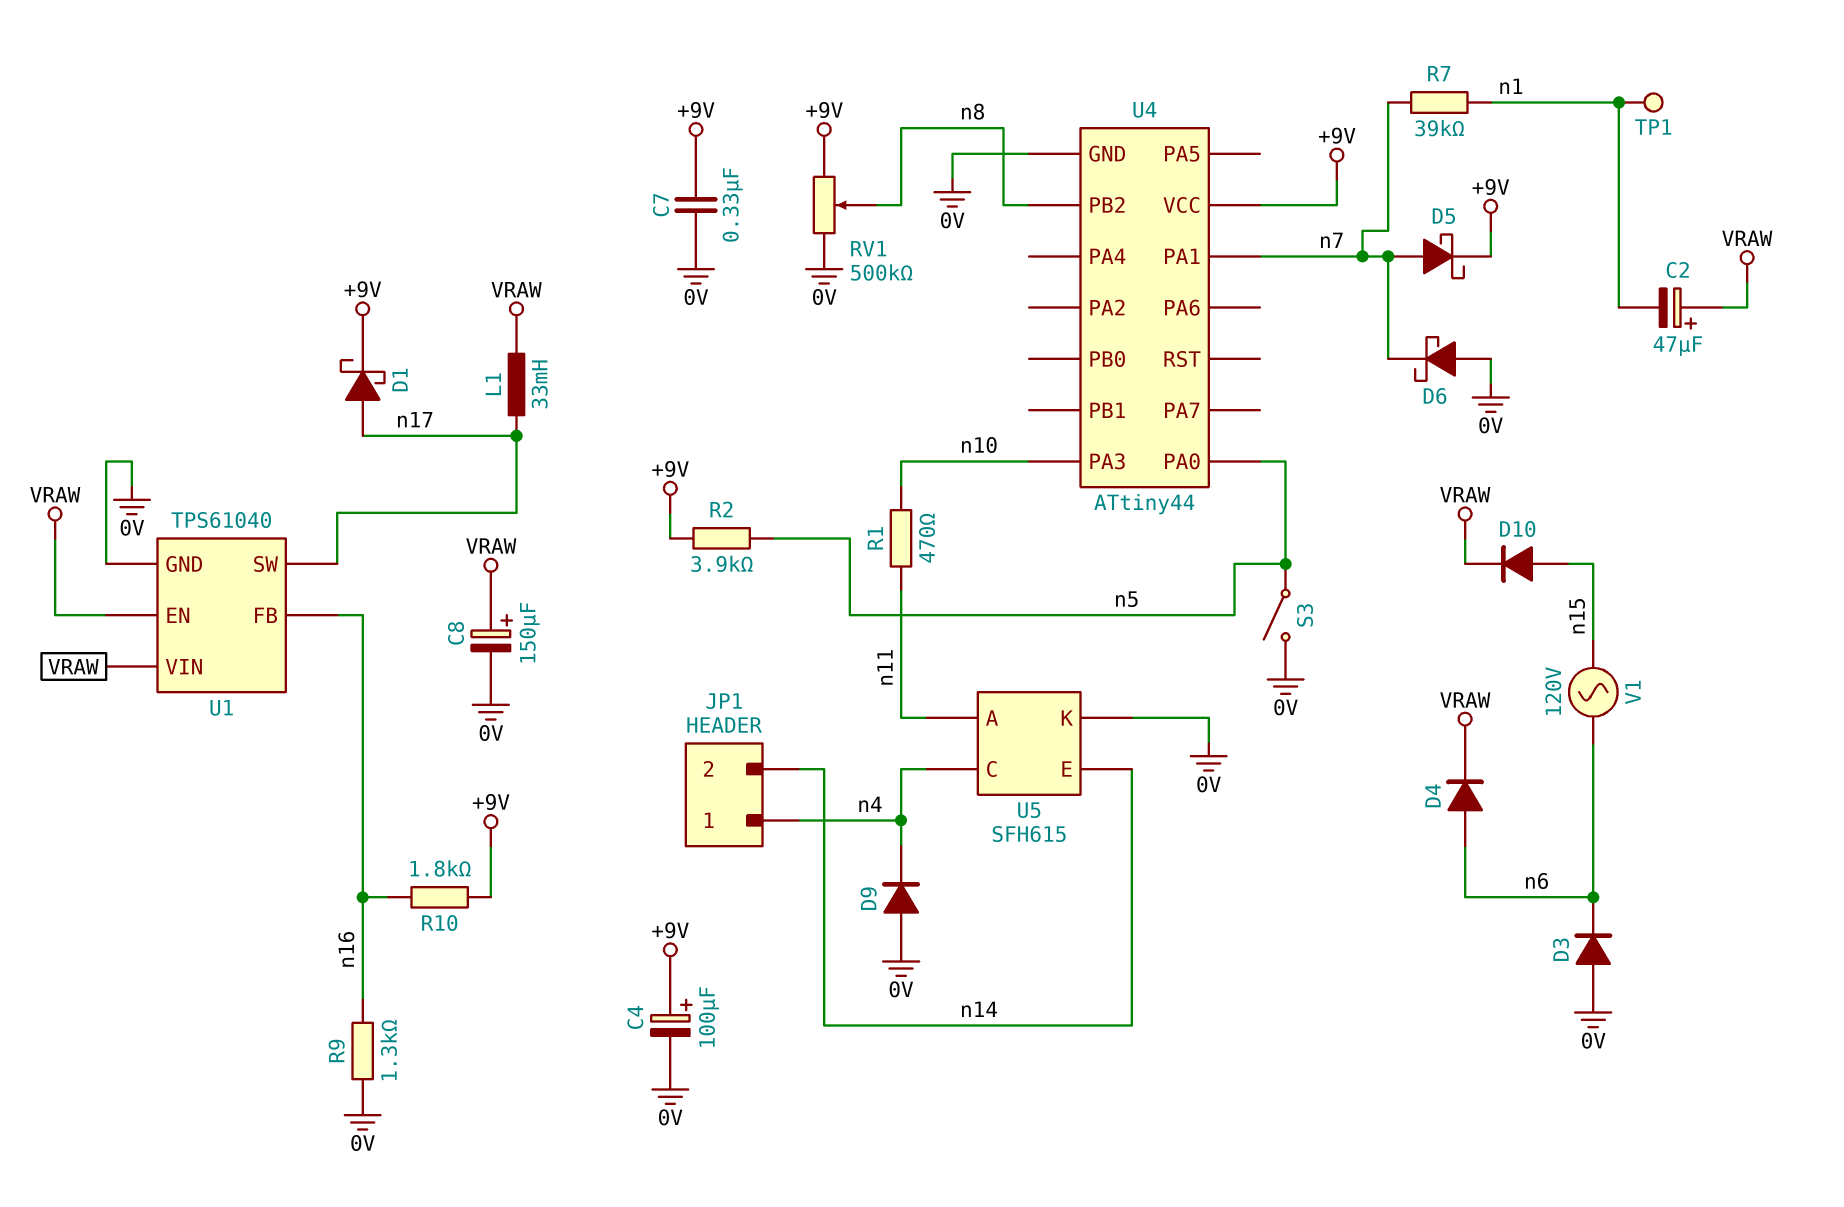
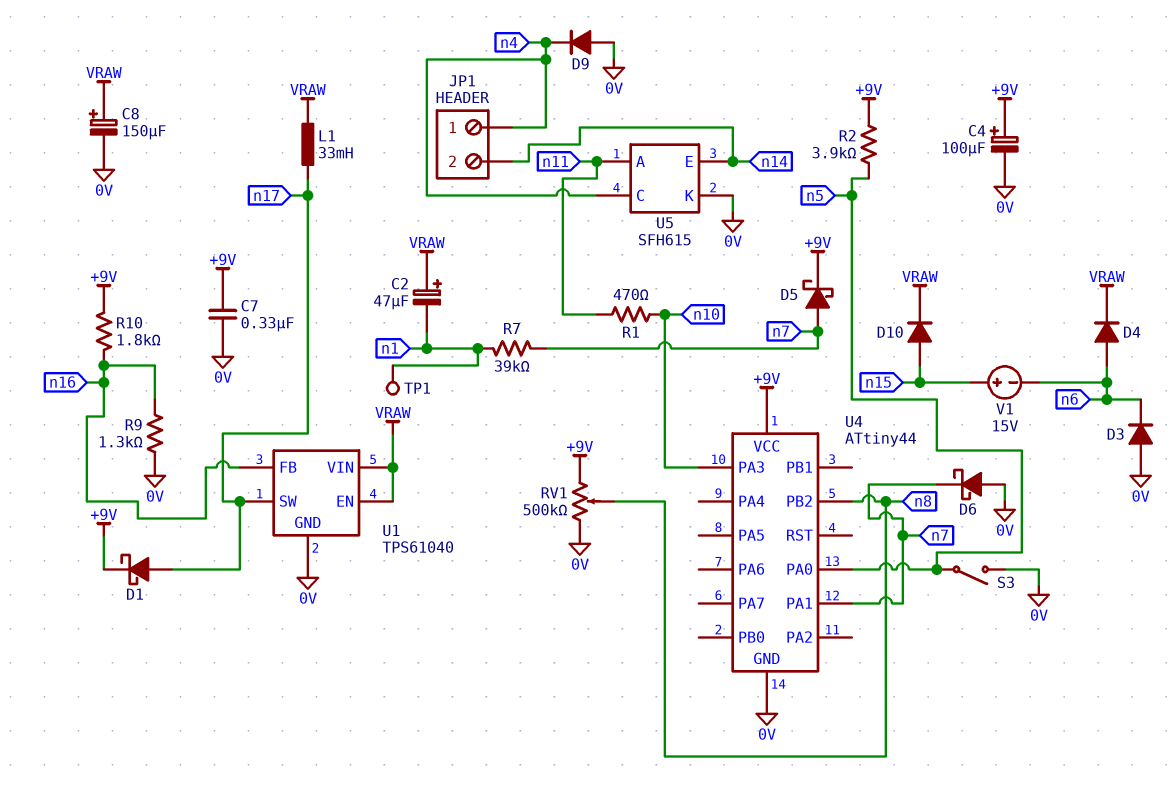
V1: AC 120V (n6, n15) -> 15V (plus n15, minus n6)

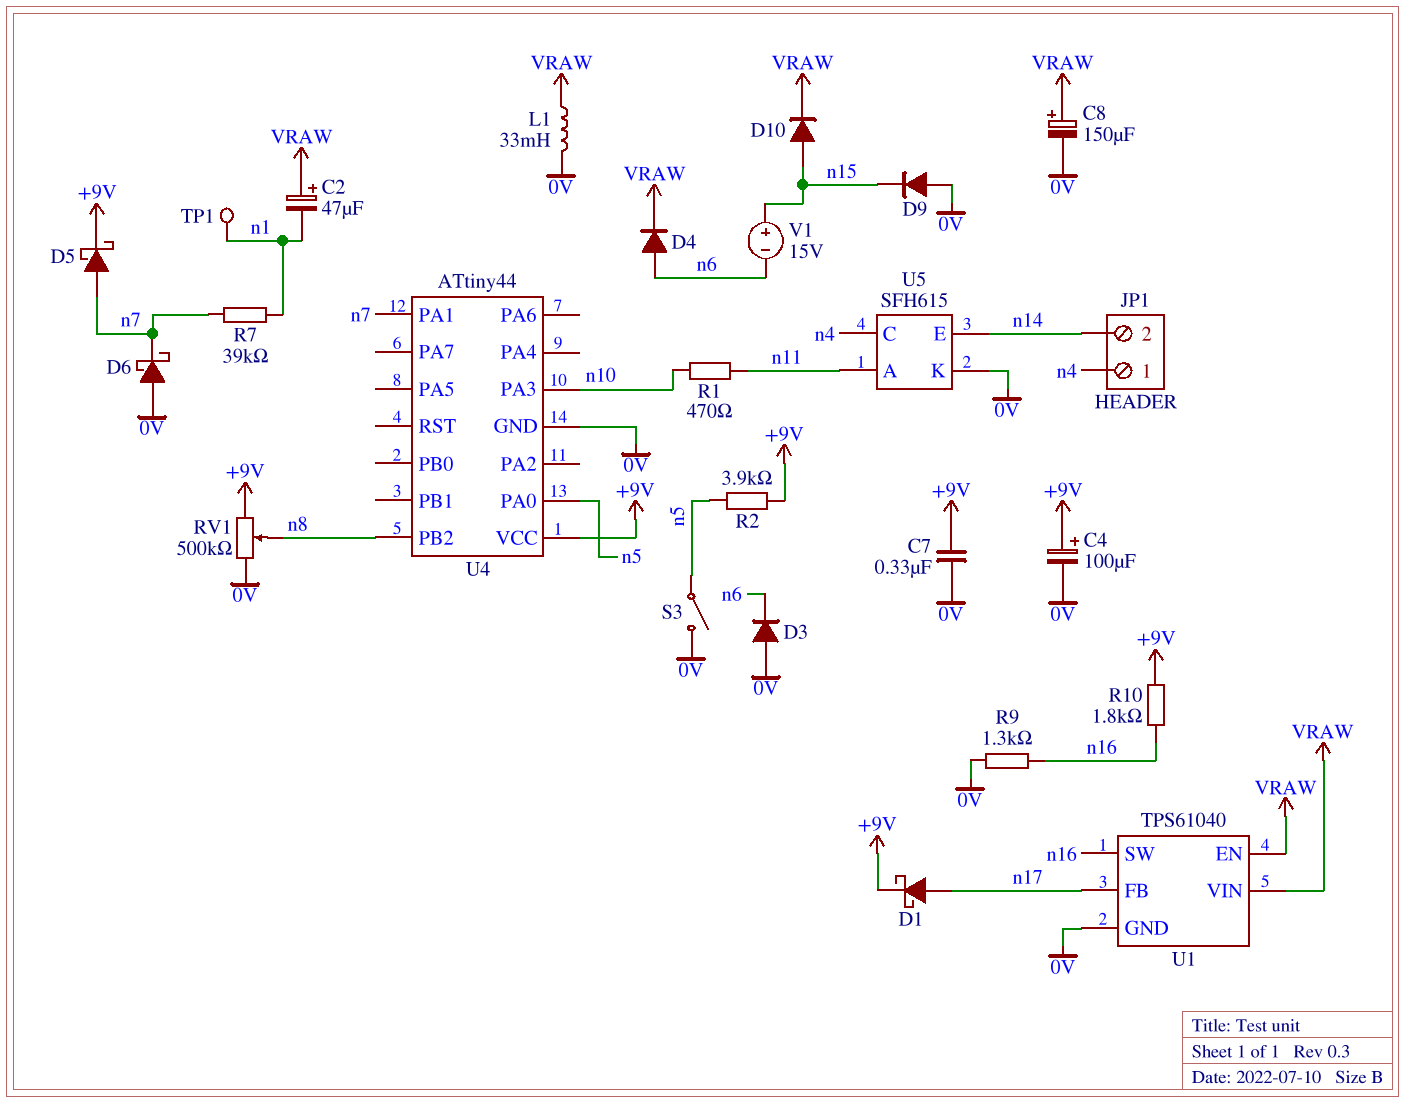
D9: diode (A 0V, K n4) -> diode (A 0V, K n15)
L1: 33mH (VRAW, n17) -> 33mH (0V, VRAW)
U1 pin FB: n16 -> n17
U1 pin SW: n17 -> n16

